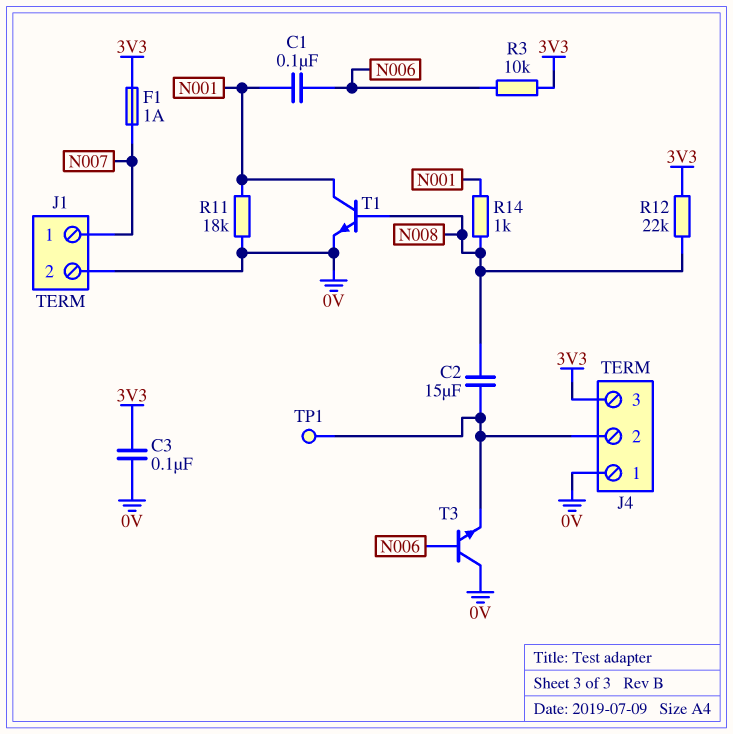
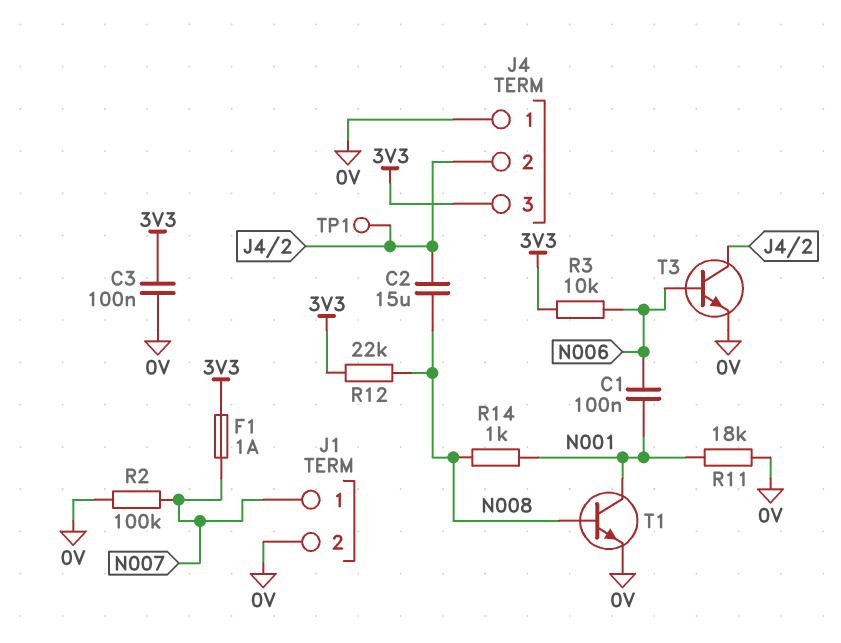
R2: none -> 100k (0V, N007)
T3: NPN (B N006, C 0V, E J4/2) -> NPN (B N006, C J4/2, E 0V)

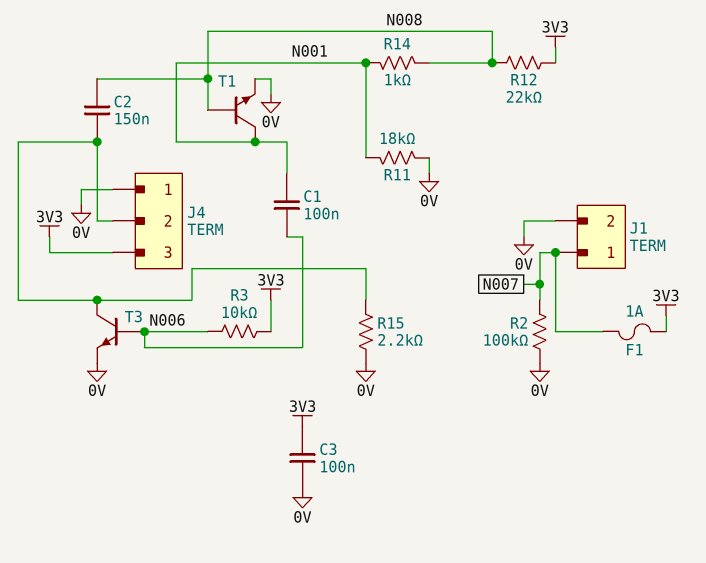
C2: 15uF (J4/2, N008) -> 150nF (J4/2, N008)
R15: none -> 2.2k (0V, J4/2)
TP1: test point (J4/2) -> none

